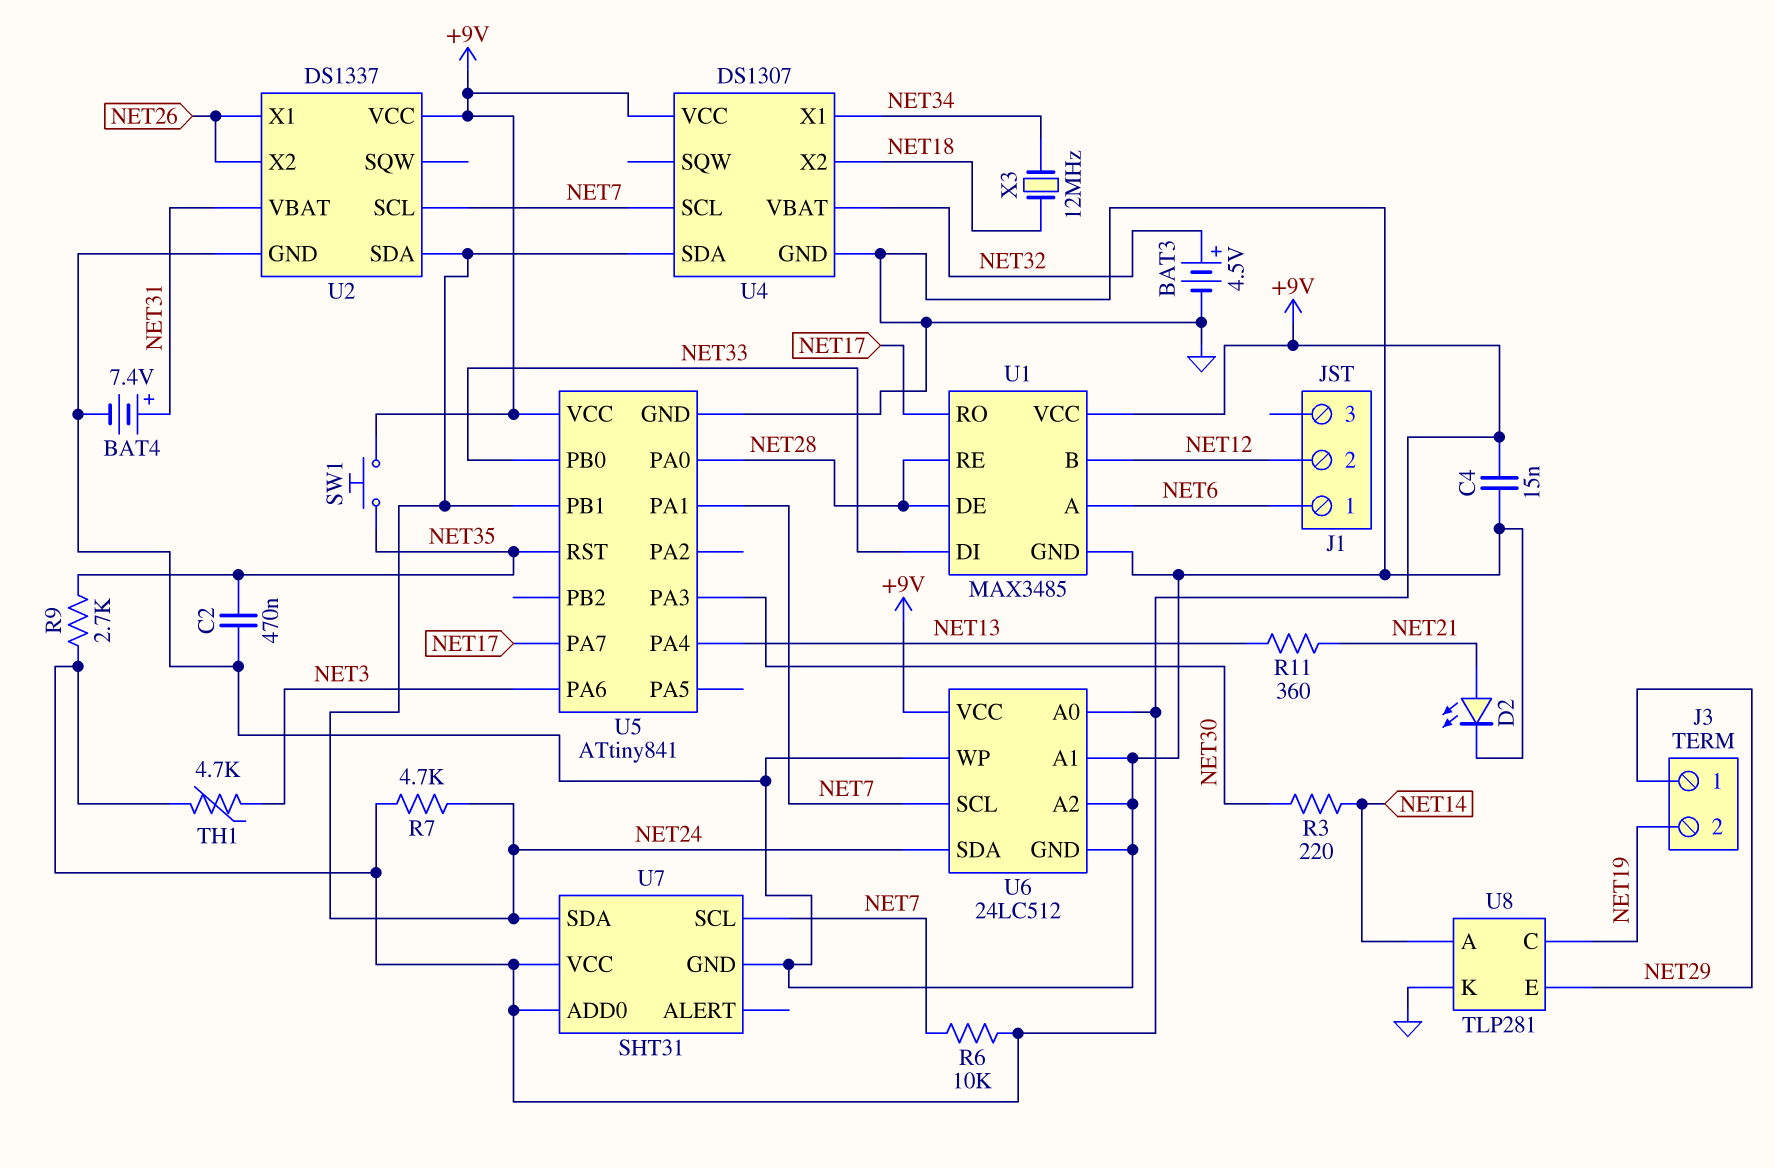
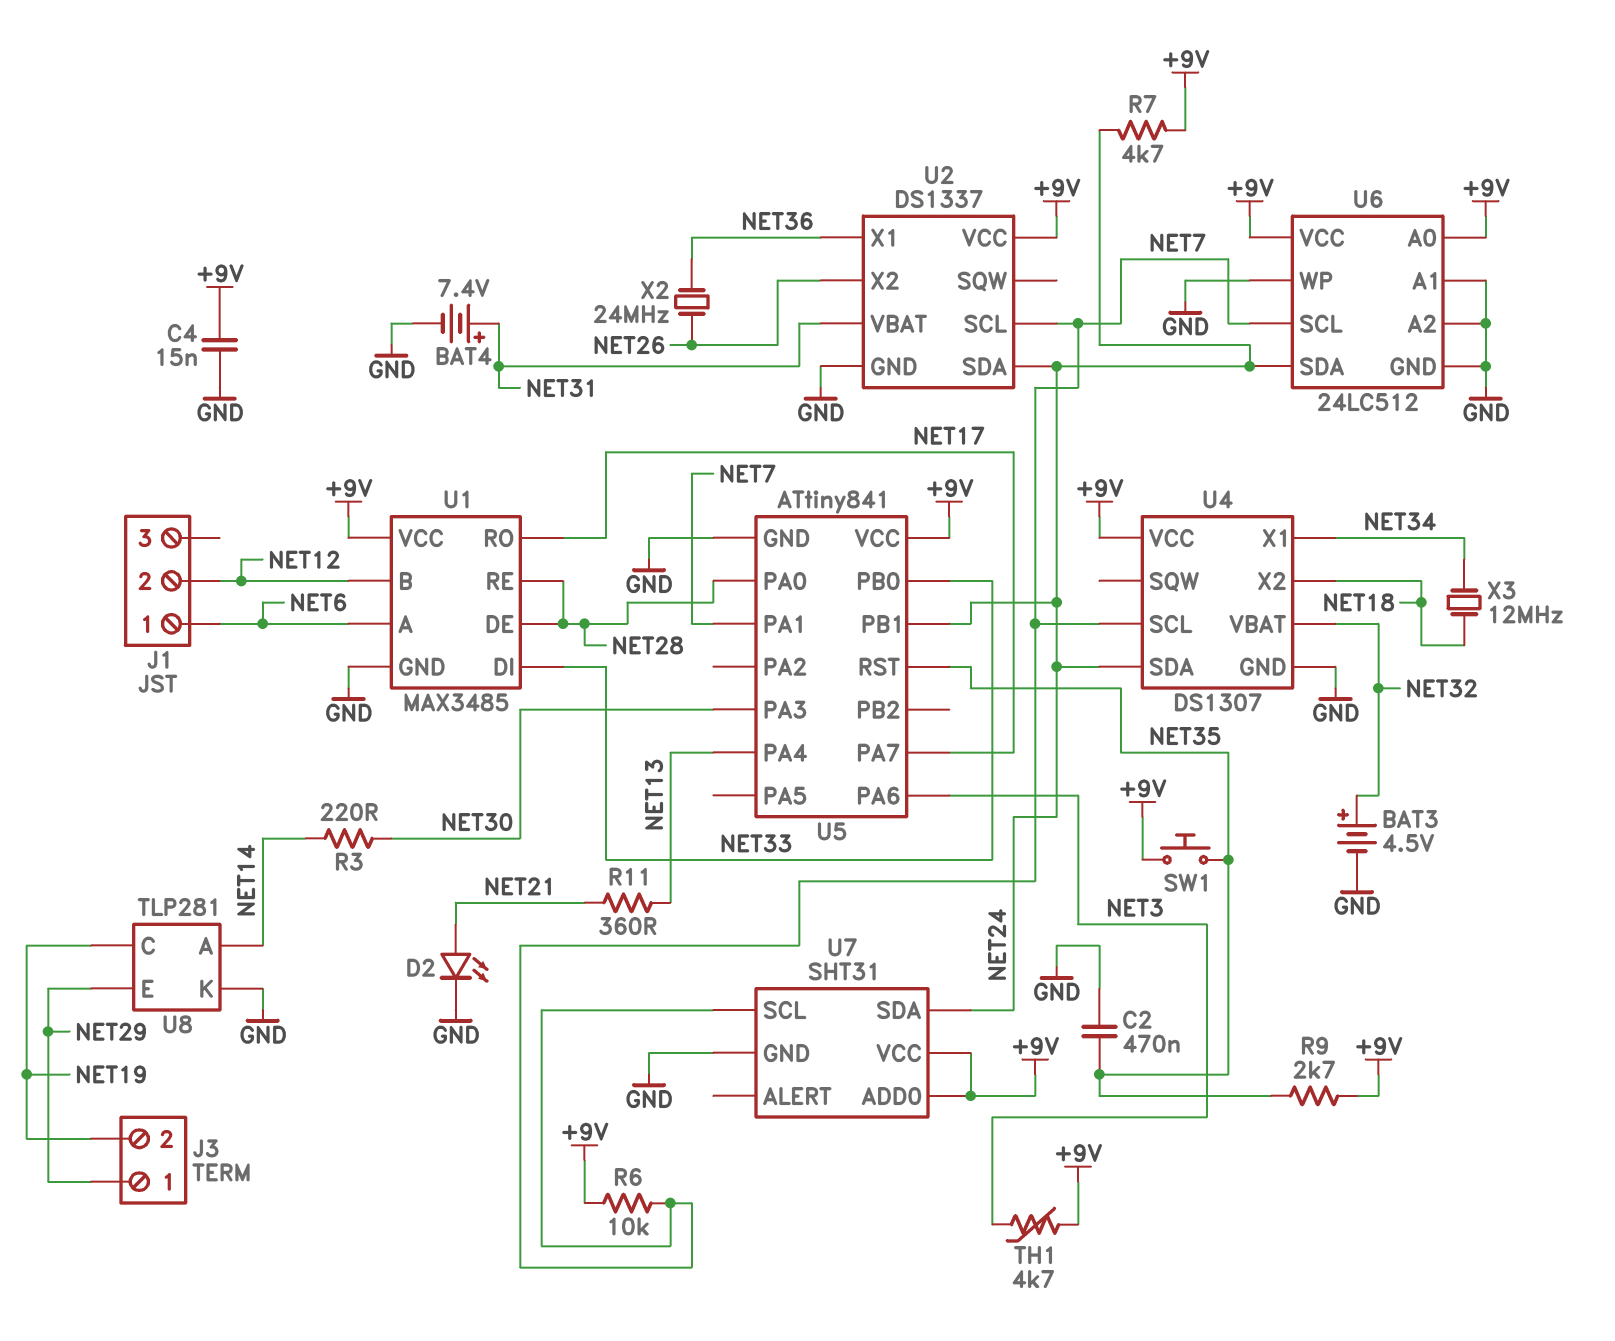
U2 pin X1: NET26 -> NET36
X2: none -> 24MHz (NET26, NET36)

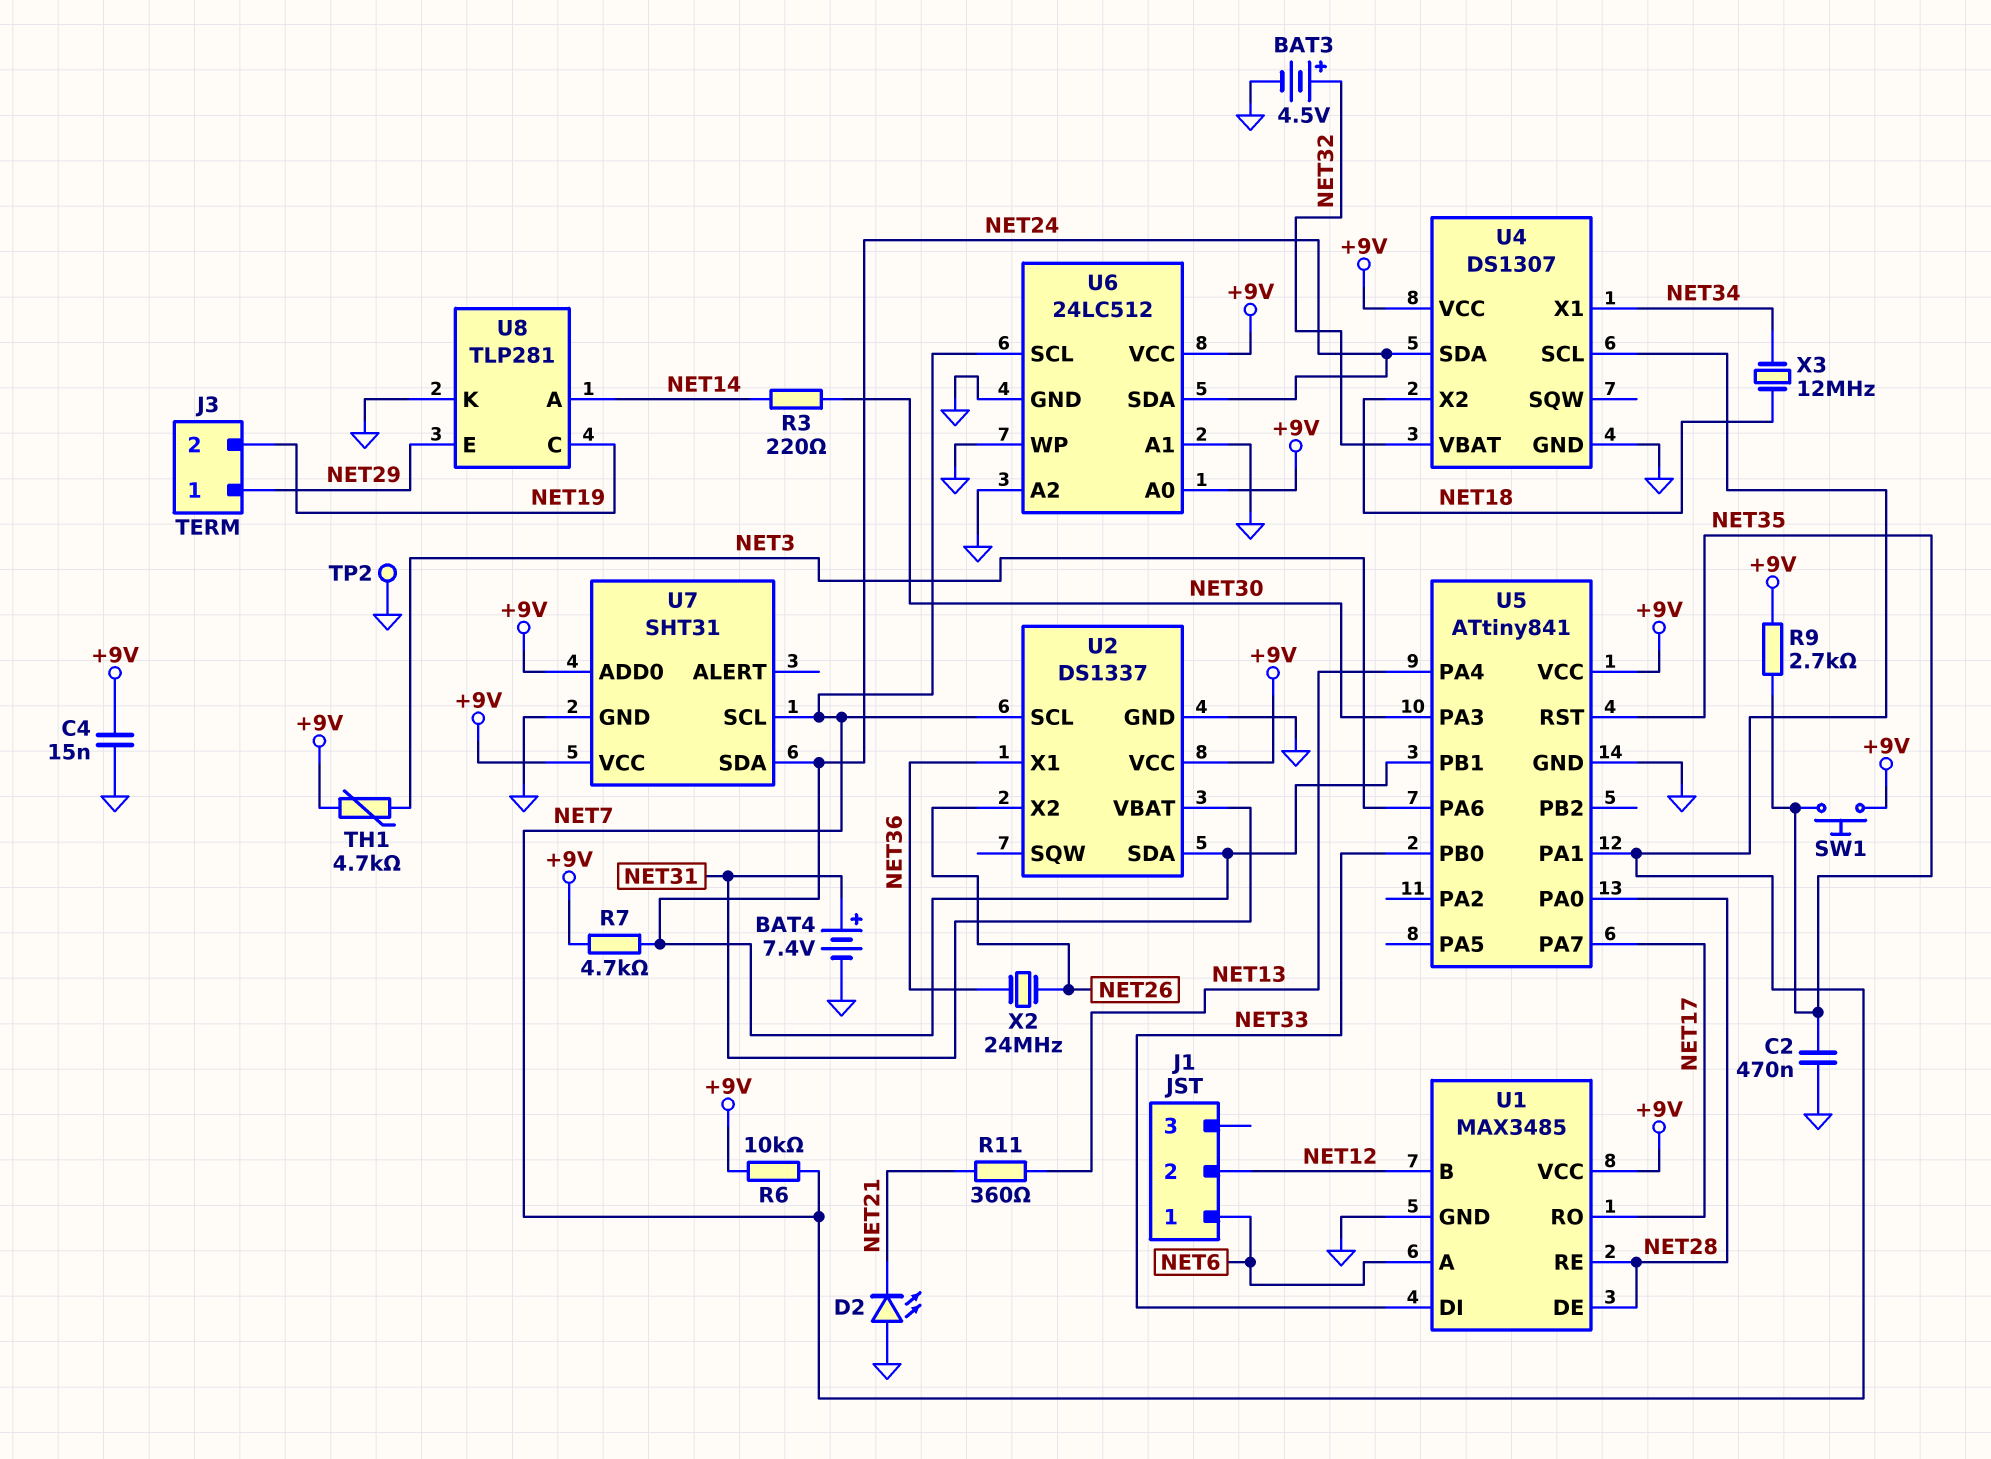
D2: LED (A NET21, K GND) -> LED (A GND, K NET21)
TP2: none -> test point (GND)

